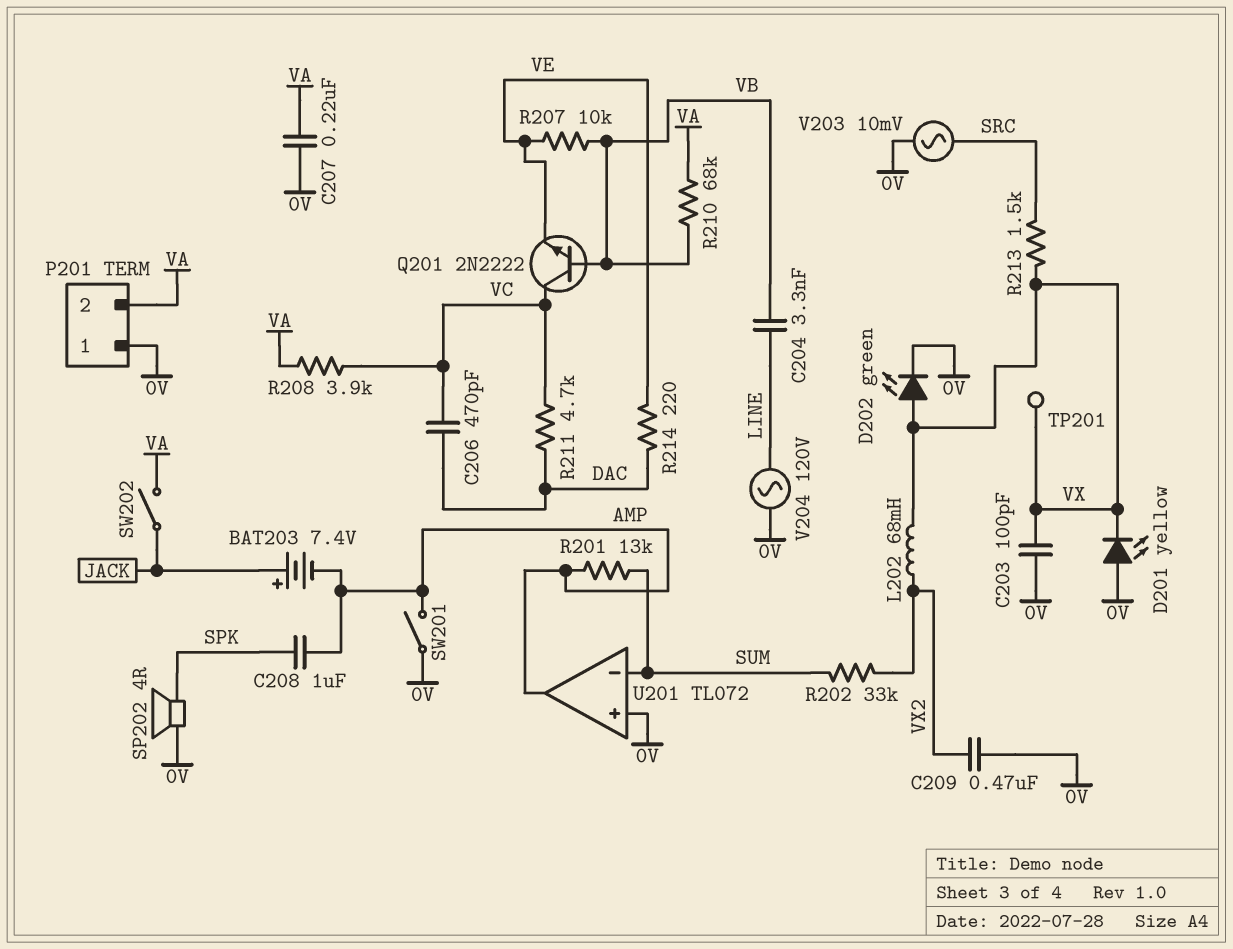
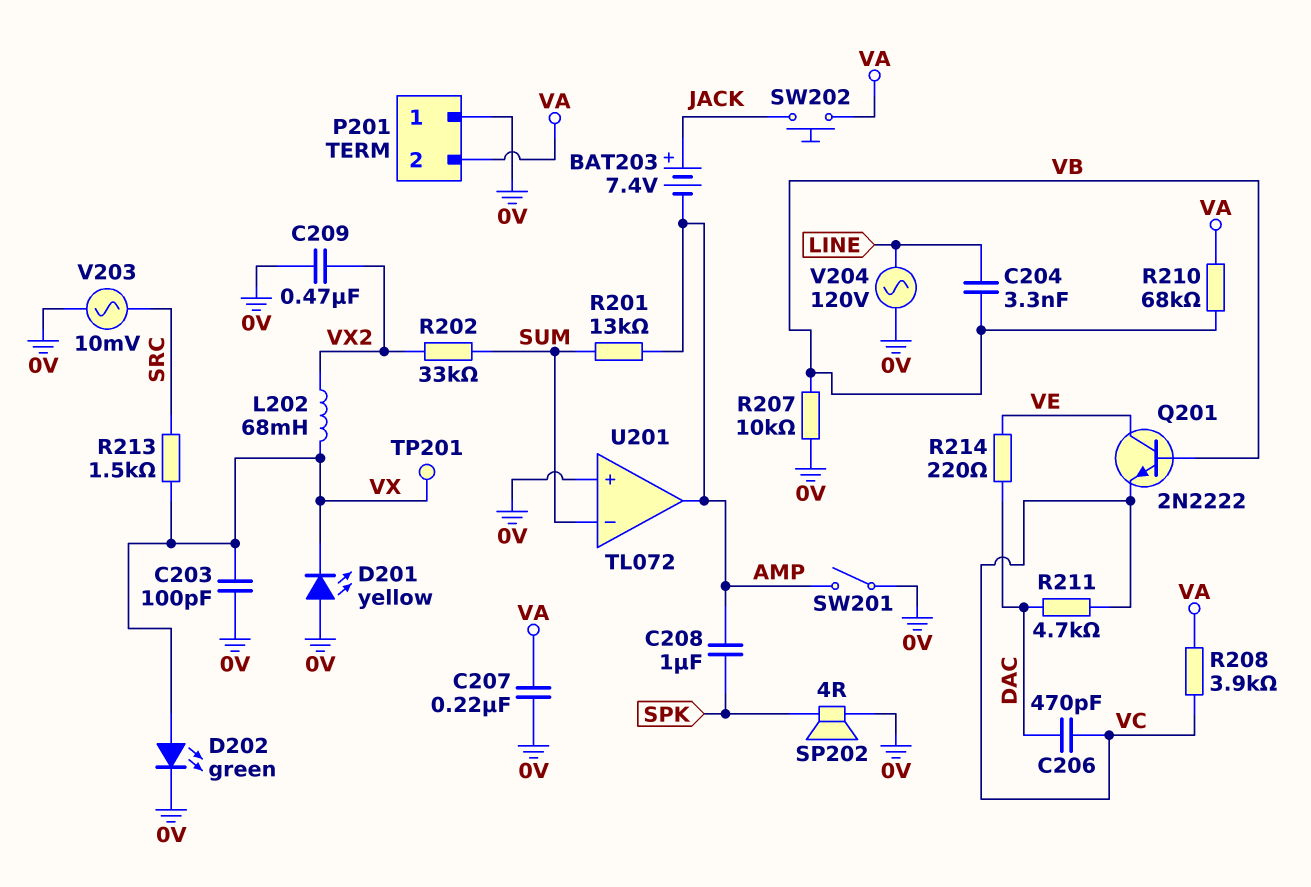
Q201: NPN 2N2222 (B VB, C VC, E VE) -> NPN 2N2222 (B VB, C VE, E VC)
R207: 10k (VB, VE) -> 10k (0V, VB)
SW202: switch (JACK, VA) -> button (JACK, VA)

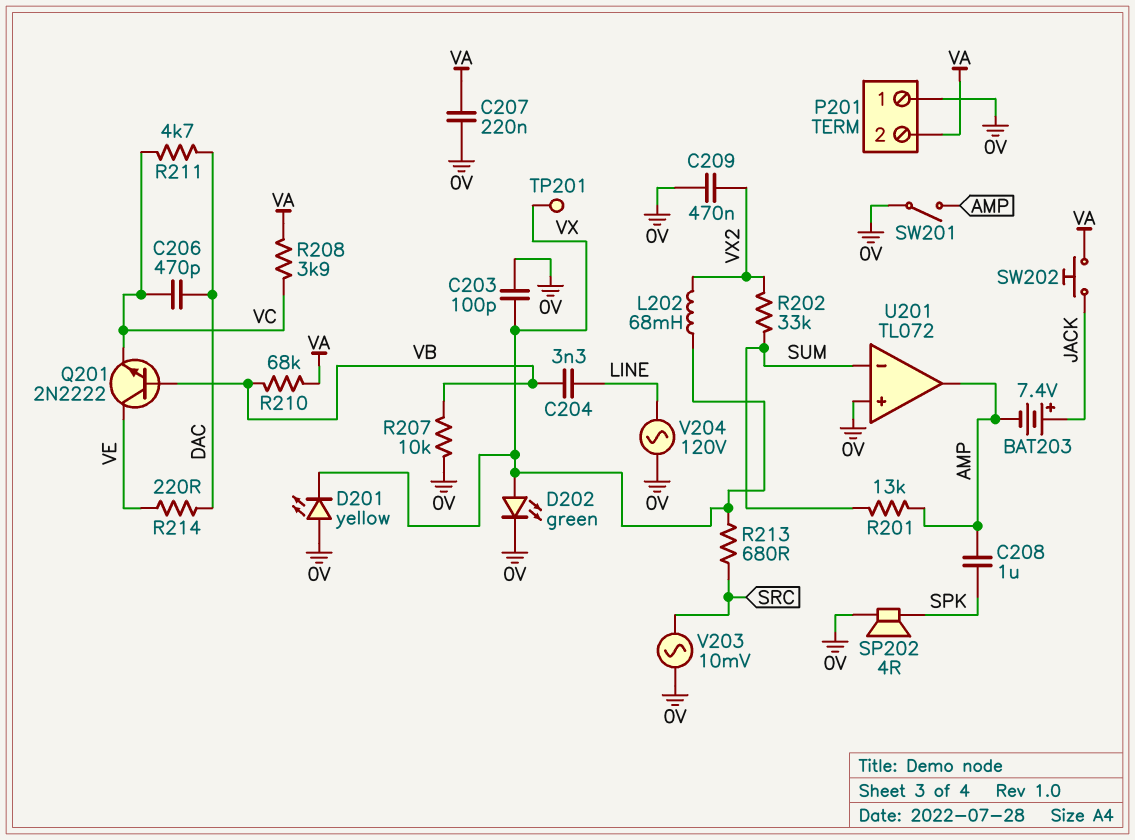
R213: 1.5k (SRC, VX) -> 680 (SRC, VX)

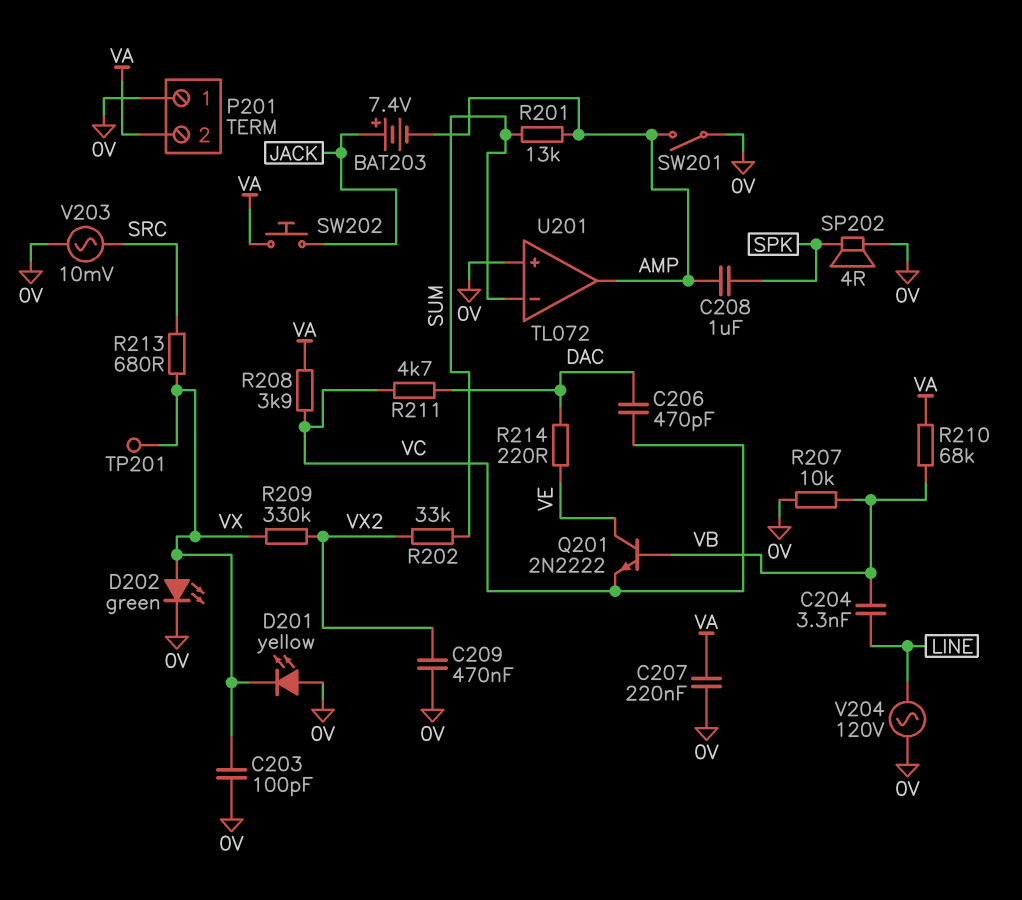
L202: 68mH (VX, VX2) -> none
R209: none -> 330k (VX, VX2)

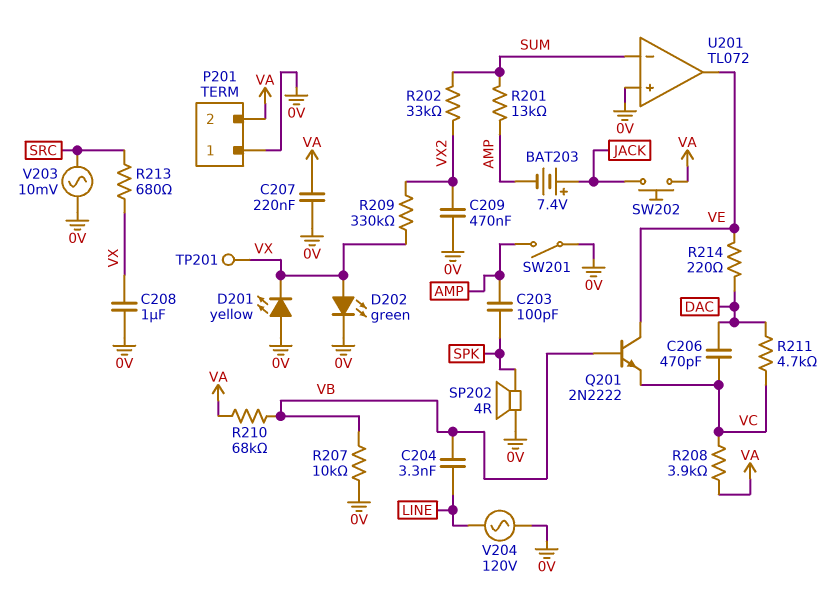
C203: 100pF (0V, VX) -> 100pF (AMP, SPK)
C208: 1uF (AMP, SPK) -> 1uF (0V, VX)
U201 pin out: AMP -> VE

